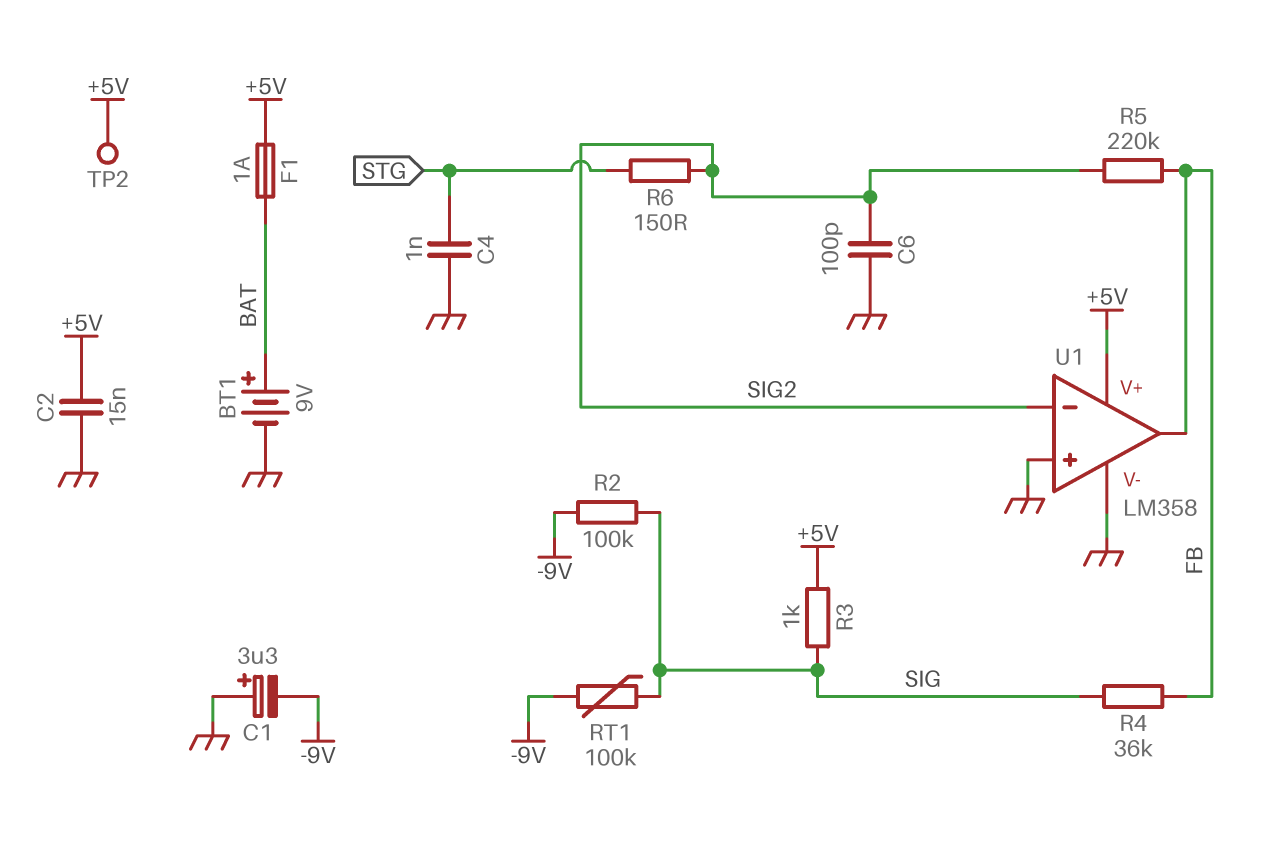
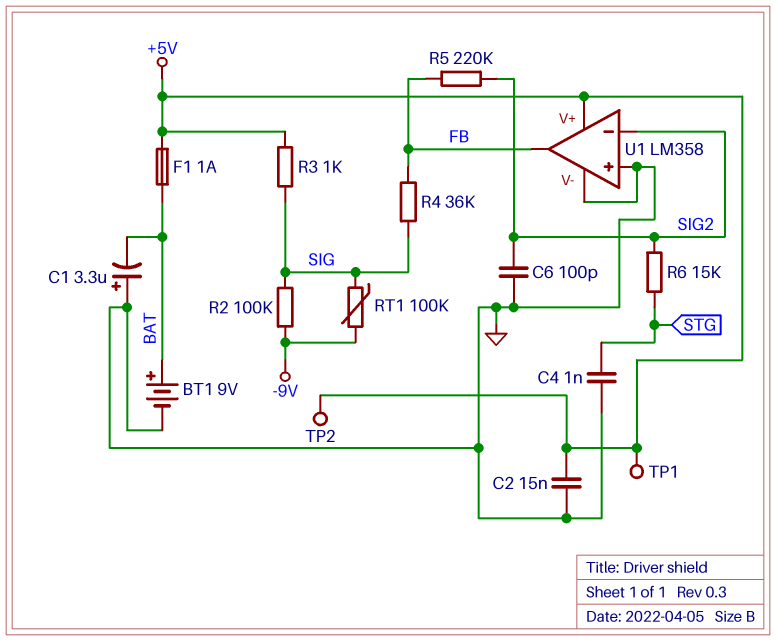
C1: 3.3uF (plus GND, minus -9V) -> 3.3uF (plus GND, minus BAT)
R6: 150 (SIG2, STG) -> 15k (SIG2, STG)
TP1: none -> test point (+5V)

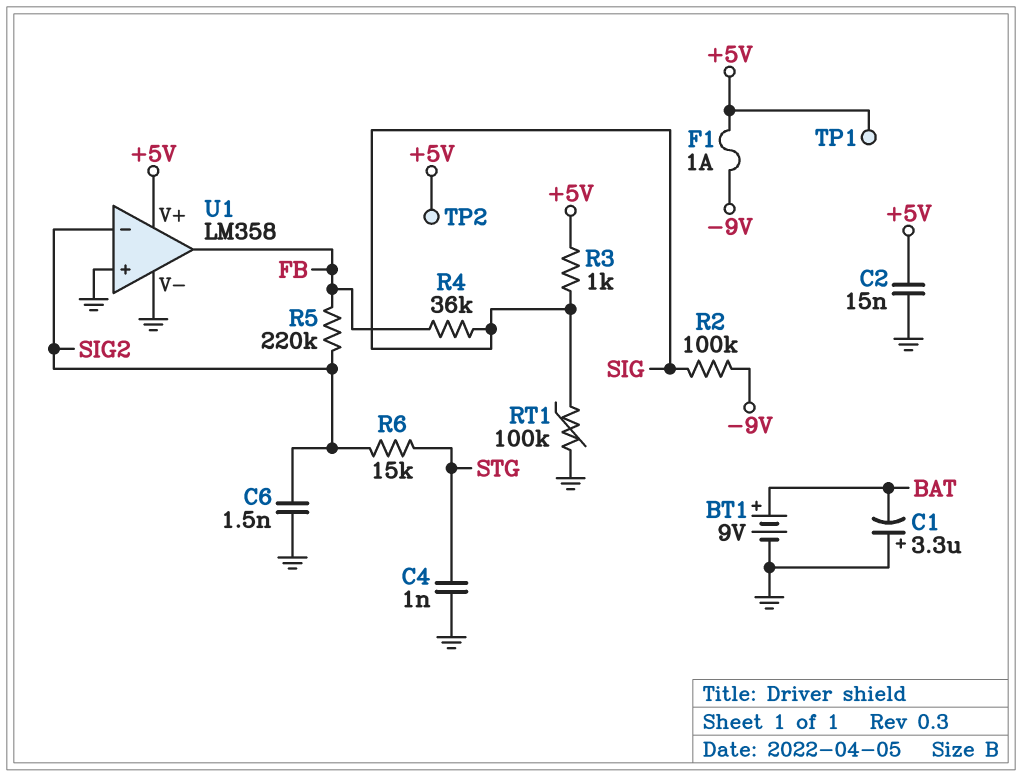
C6: 100pF (GND, SIG2) -> 1.5nF (GND, SIG2)
F1: 1A (+5V, BAT) -> 1A (+5V, -9V)
RT1: 100k (-9V, SIG) -> 100k (GND, SIG)

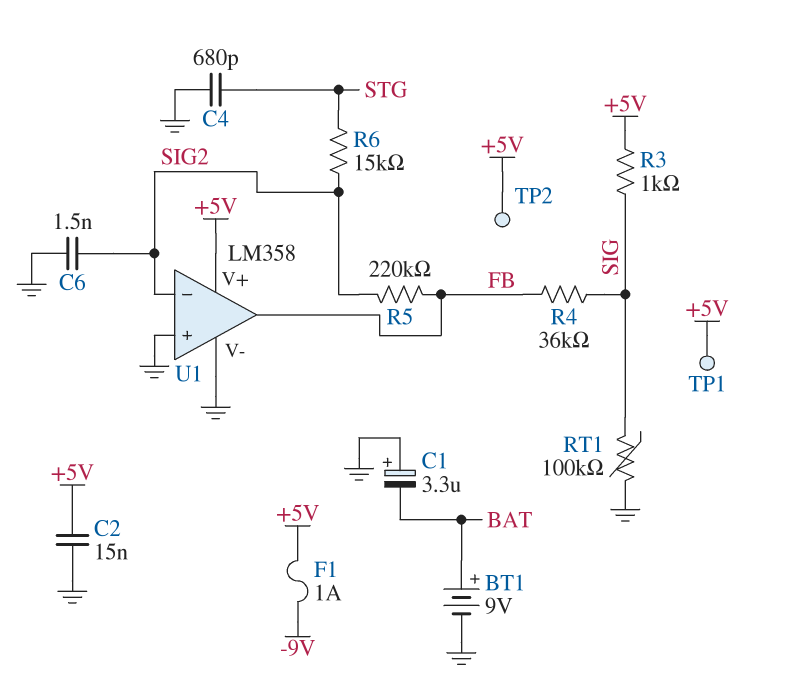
C4: 1nF (GND, STG) -> 680pF (GND, STG)
R2: 100k (-9V, SIG) -> none

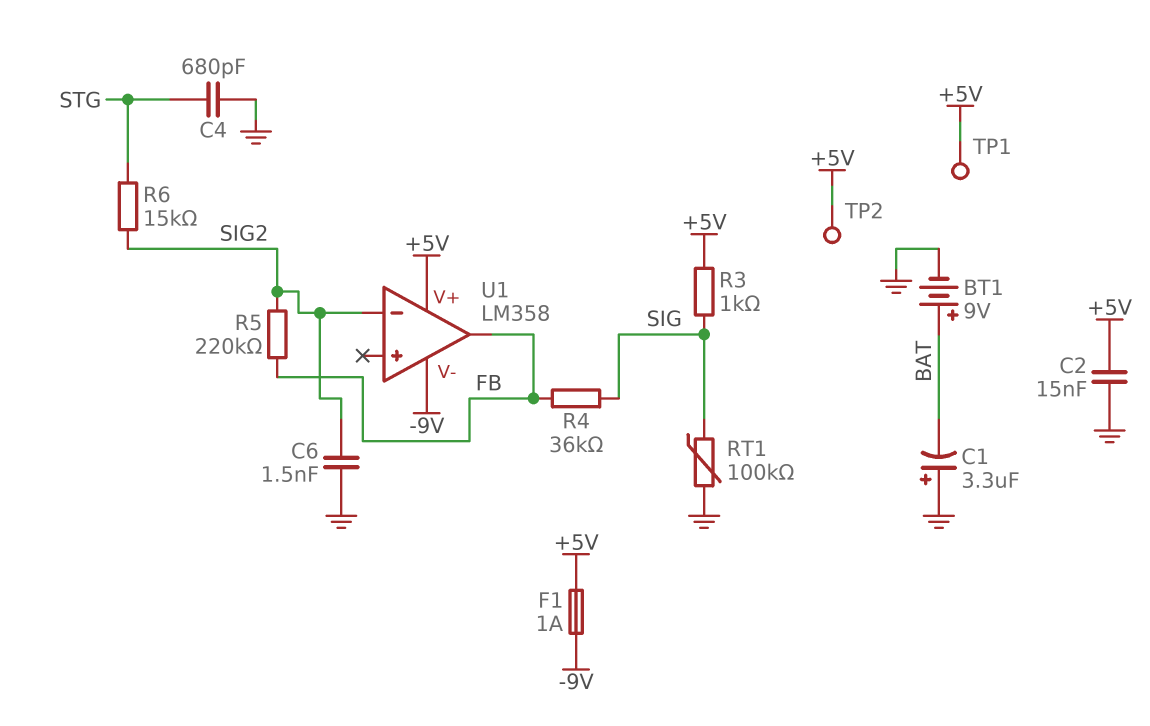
U1 pin V-: GND -> -9V
U1 pin in+: GND -> none

